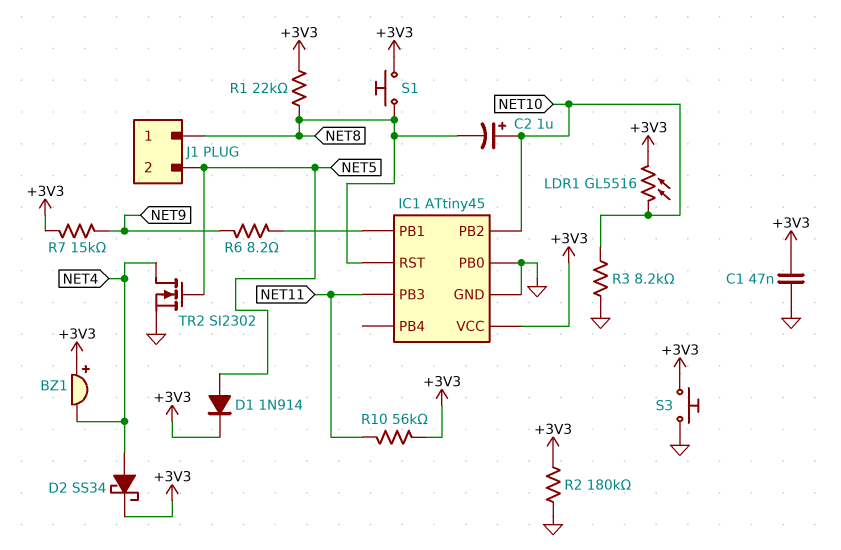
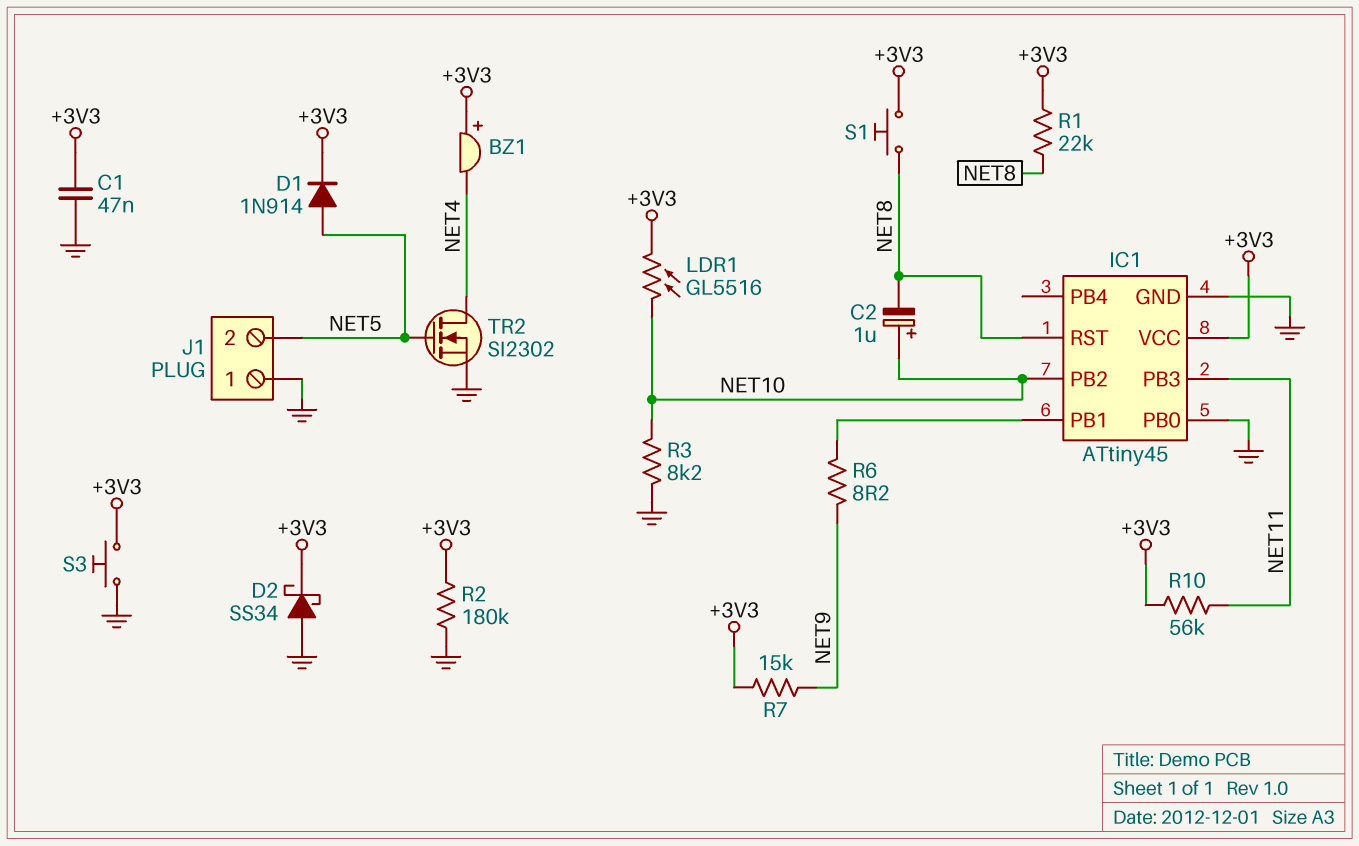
D2: schottky SS34 (A NET4, K +3V3) -> schottky SS34 (A GND, K +3V3)
J1 pin 1: NET8 -> GND

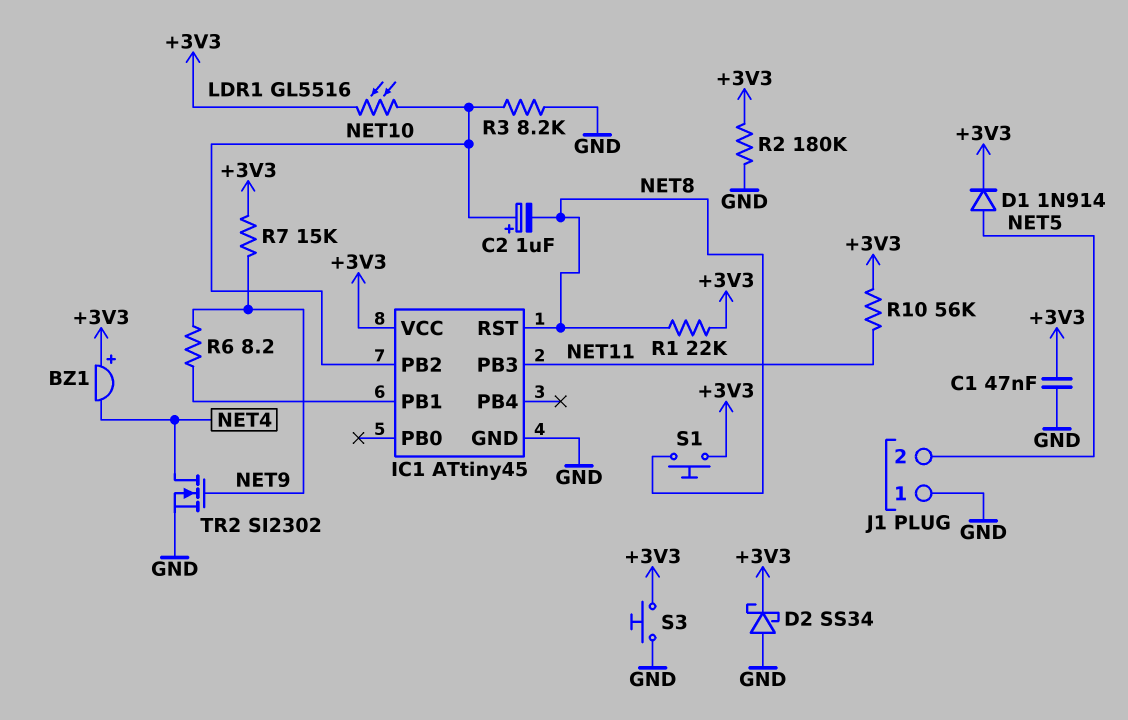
IC1 pin PB0: GND -> none
TR2: NMOS SI2302 (G NET5, D NET4, S GND) -> NMOS SI2302 (G NET9, D NET4, S GND)

